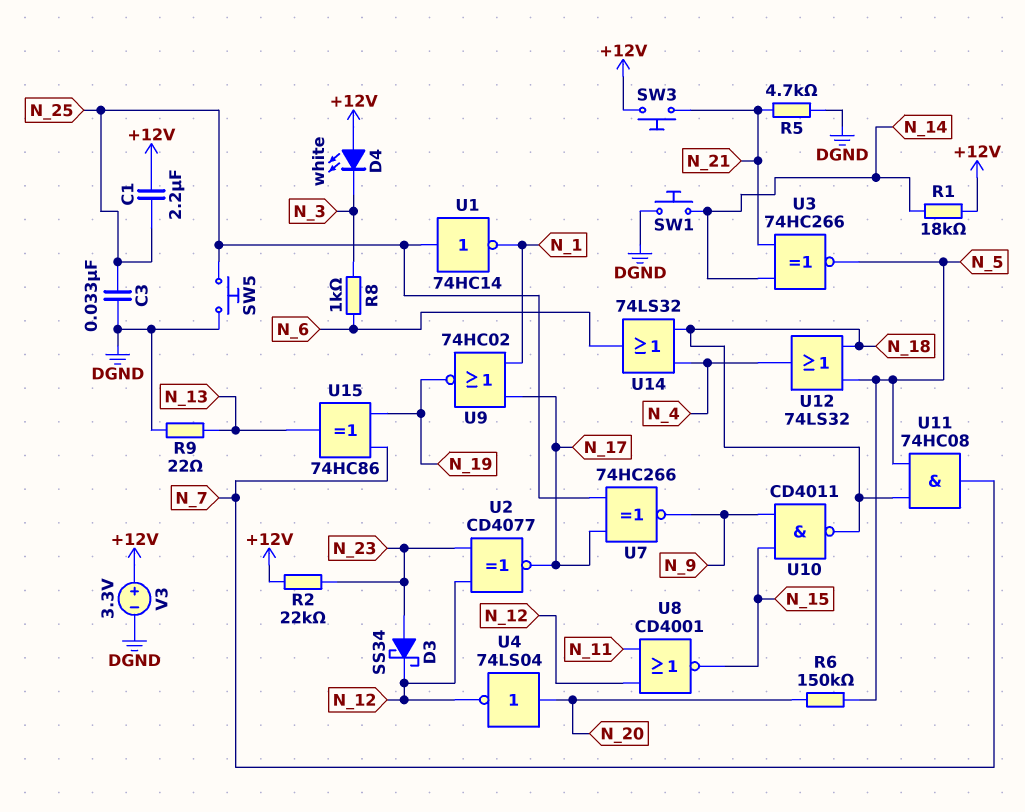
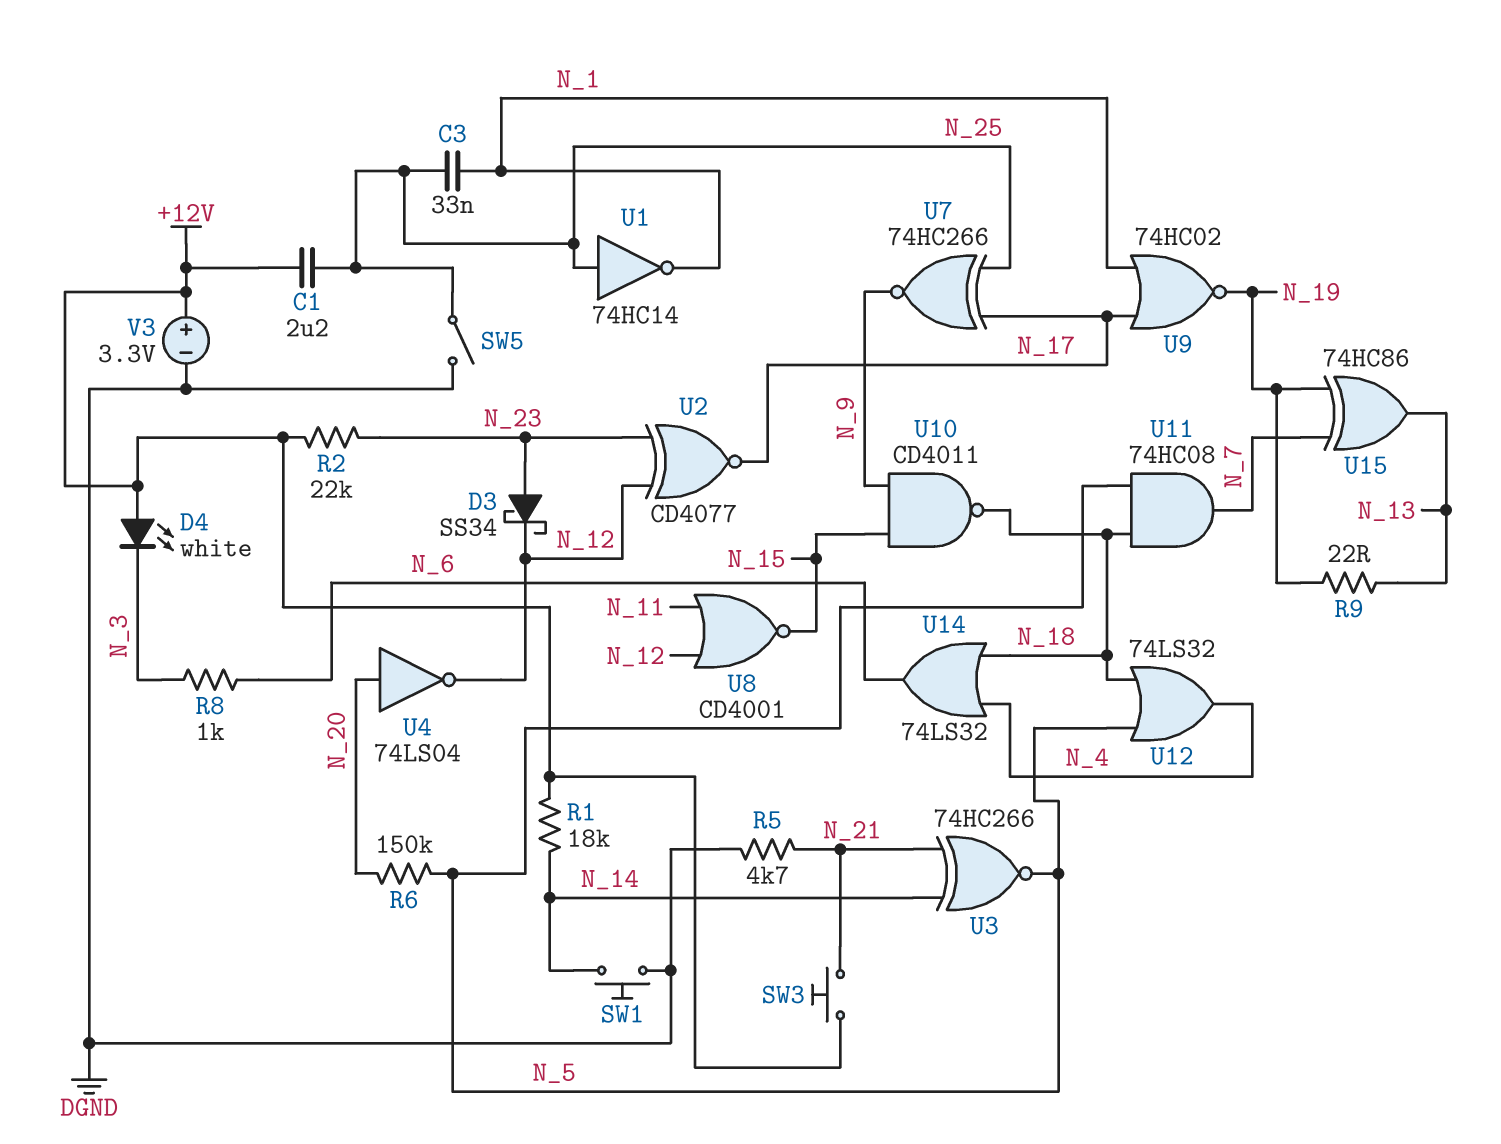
C3: 33nF (DGND, N_25) -> 33nF (N_1, N_25)
R9: 22 (DGND, N_13) -> 22 (N_13, N_19)
SW5: button (DGND, N_25) -> switch (DGND, N_25)

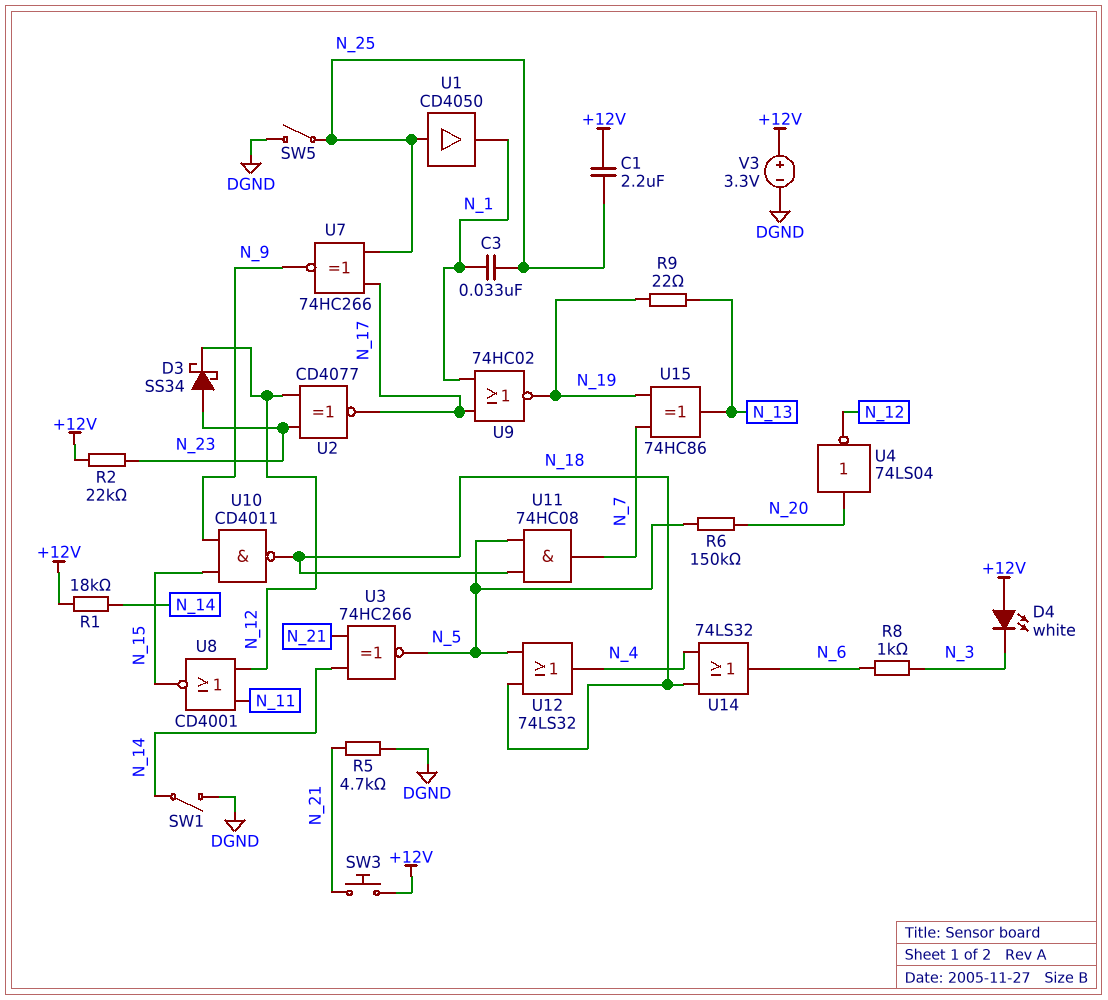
SW1: button (DGND, N_14) -> switch (DGND, N_14)
U1: NOT 74HC14 (in N_25, out N_1) -> buffer CD4050 (in N_25, out N_1)

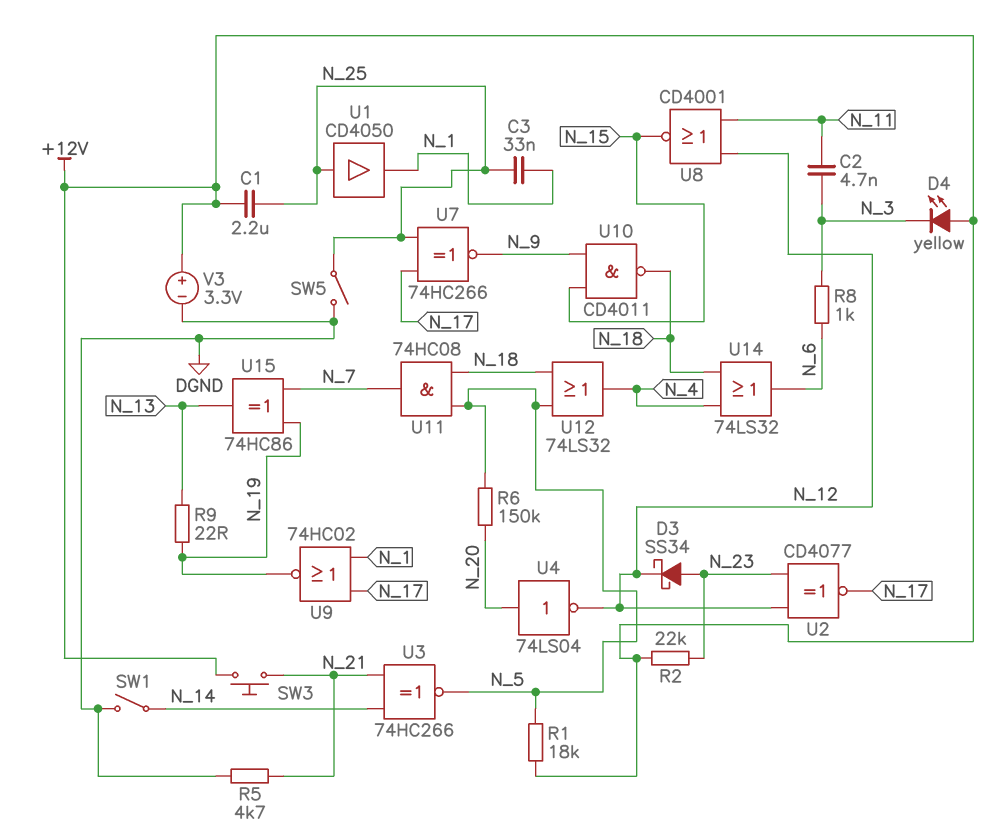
C2: none -> 4.7nF (N_3, N_11)
D4: LED white (A +12V, K N_3) -> LED yellow (A +12V, K N_3)
R1: 18k (+12V, N_14) -> 18k (+12V, N_5)

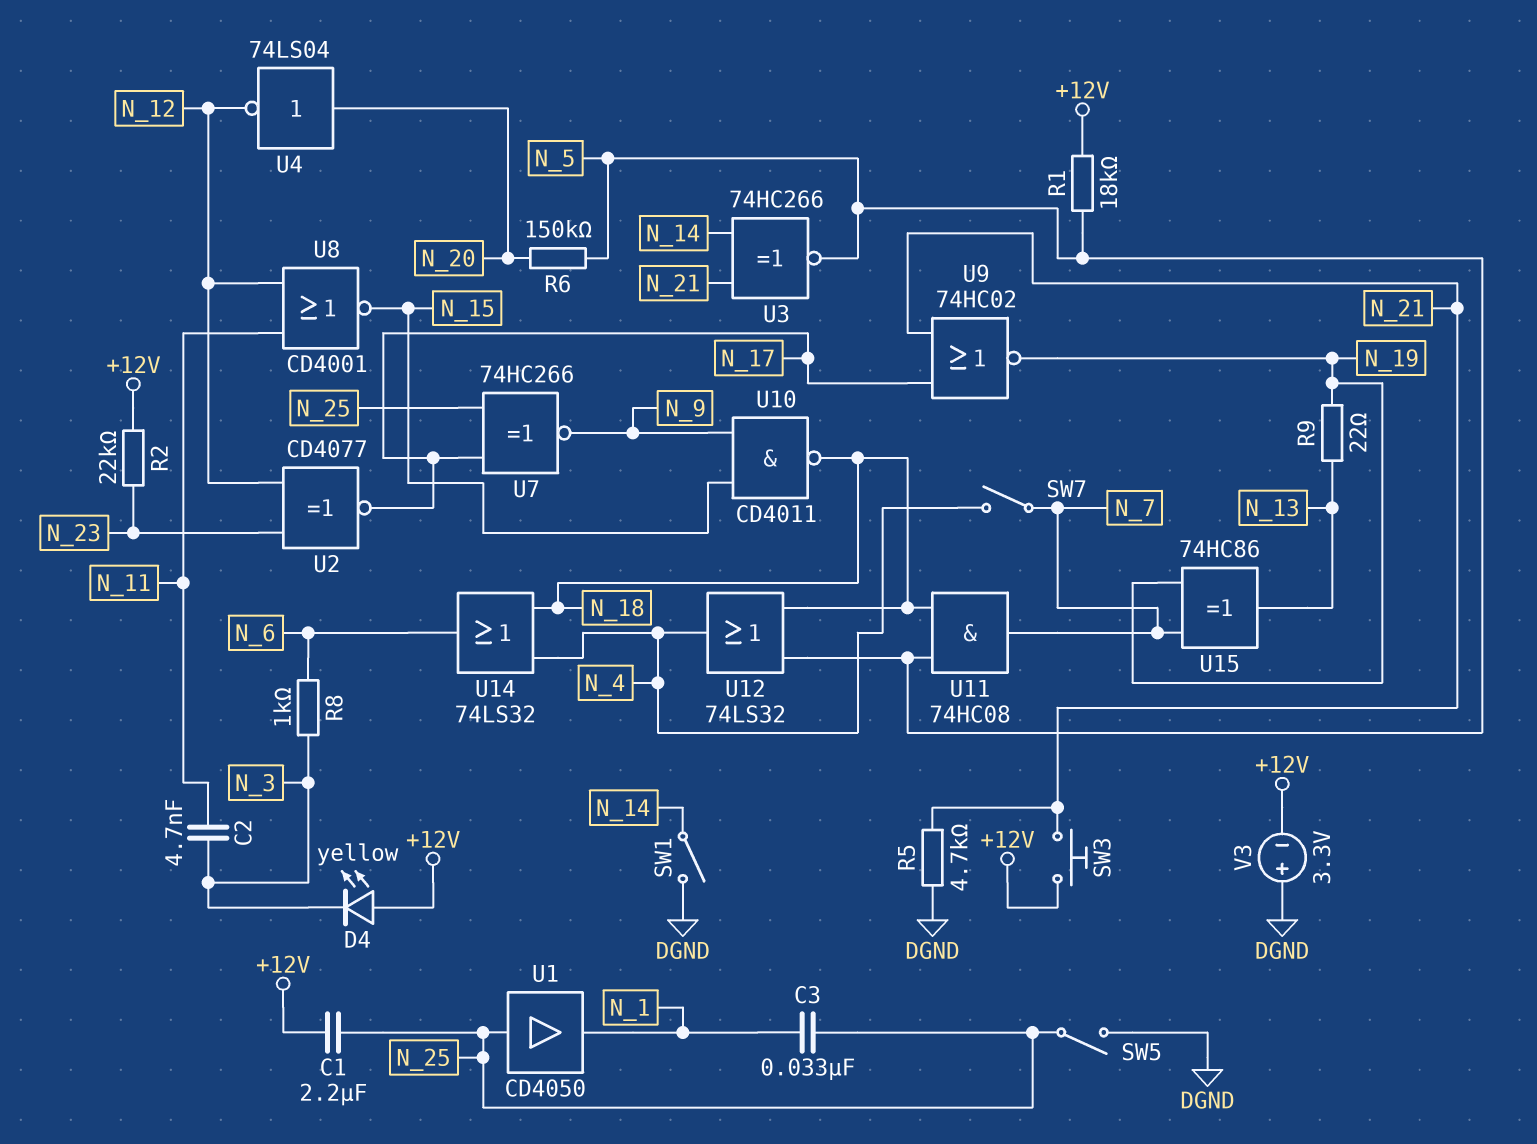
D3: schottky SS34 (A N_23, K N_12) -> none
SW7: none -> switch (N_4, N_7)
U9: NOR 74HC02 (in N_1, in N_17, out N_19) -> NOR 74HC02 (in N_17, in N_21, out N_19)
V3: 3.3V (plus +12V, minus DGND) -> 3.3V (plus DGND, minus +12V)

